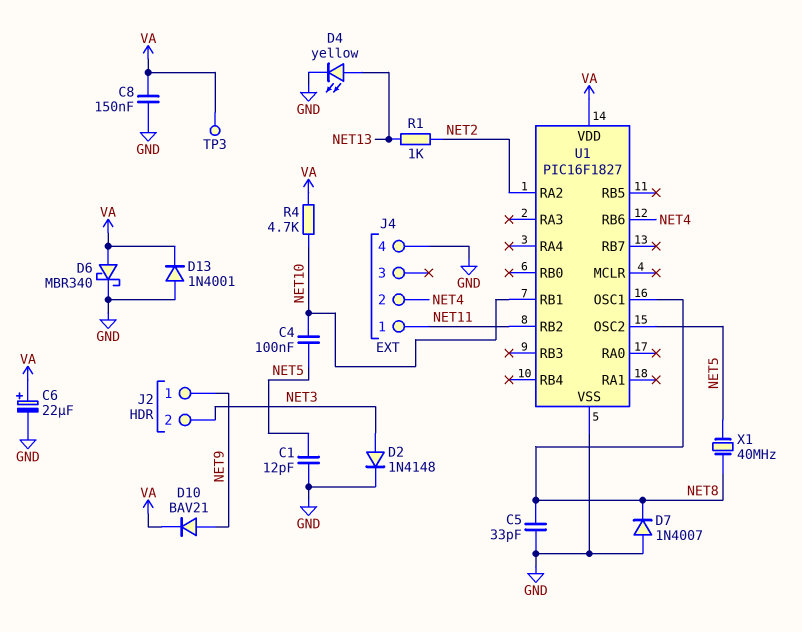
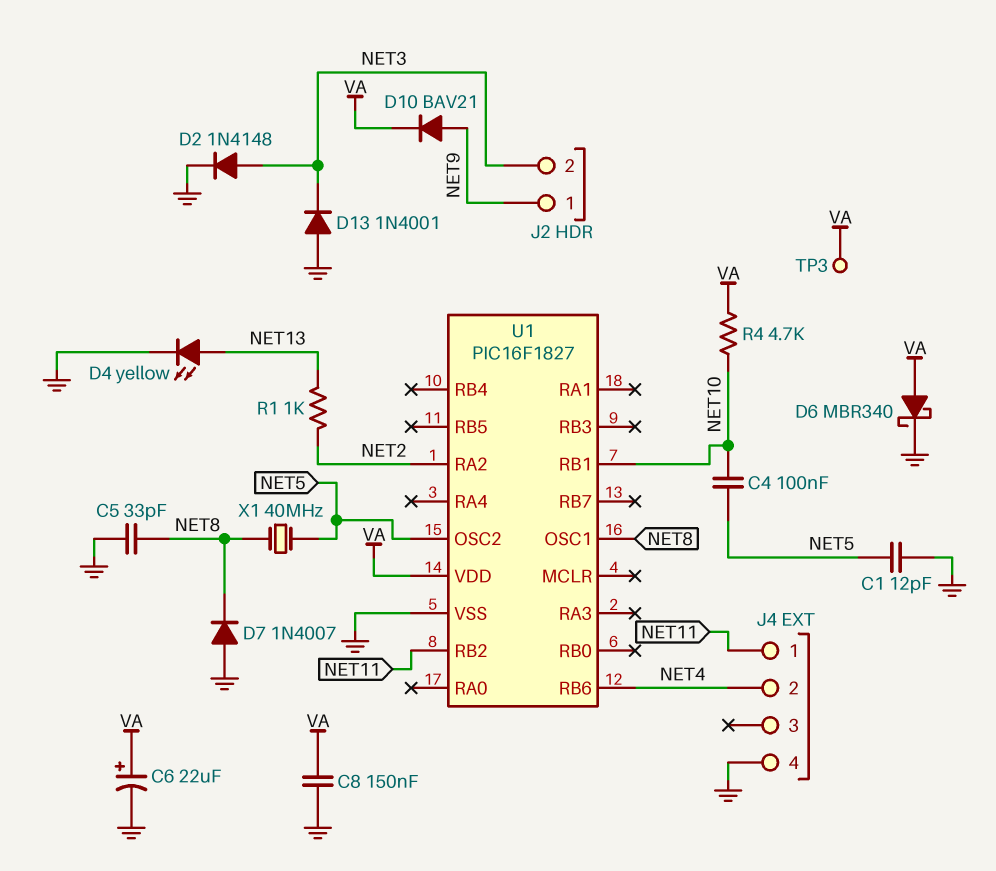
D13: diode 1N4001 (A GND, K VA) -> diode 1N4001 (A GND, K NET3)

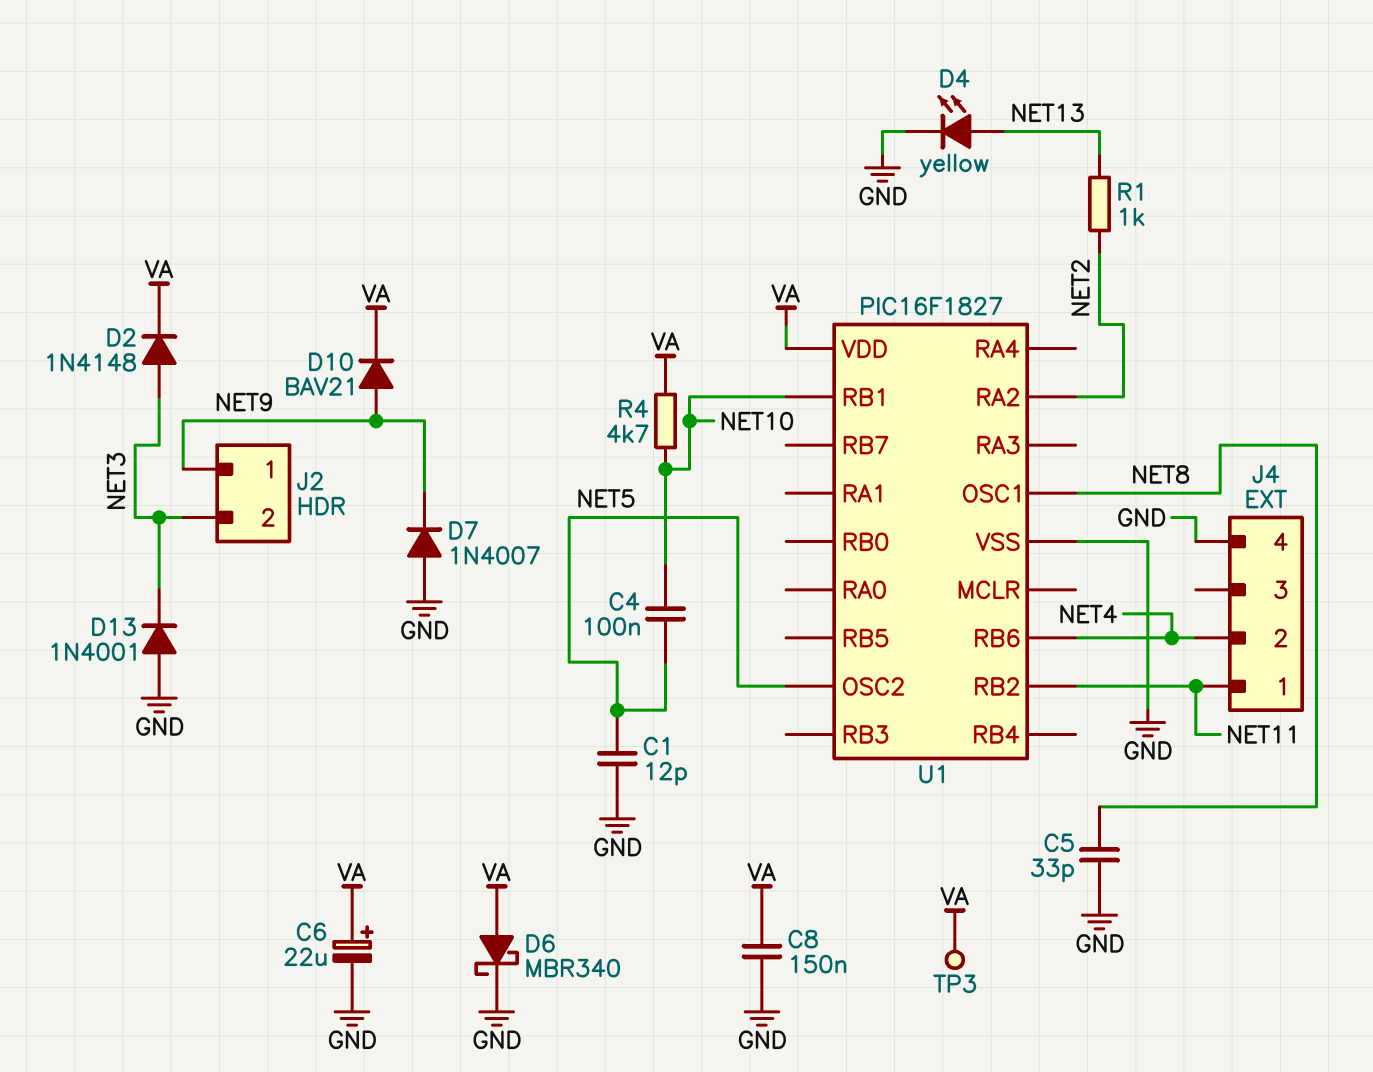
D2: diode 1N4148 (A NET3, K GND) -> diode 1N4148 (A NET3, K VA)
D7: diode 1N4007 (A GND, K NET8) -> diode 1N4007 (A GND, K NET9)
X1: 40MHz (NET5, NET8) -> none

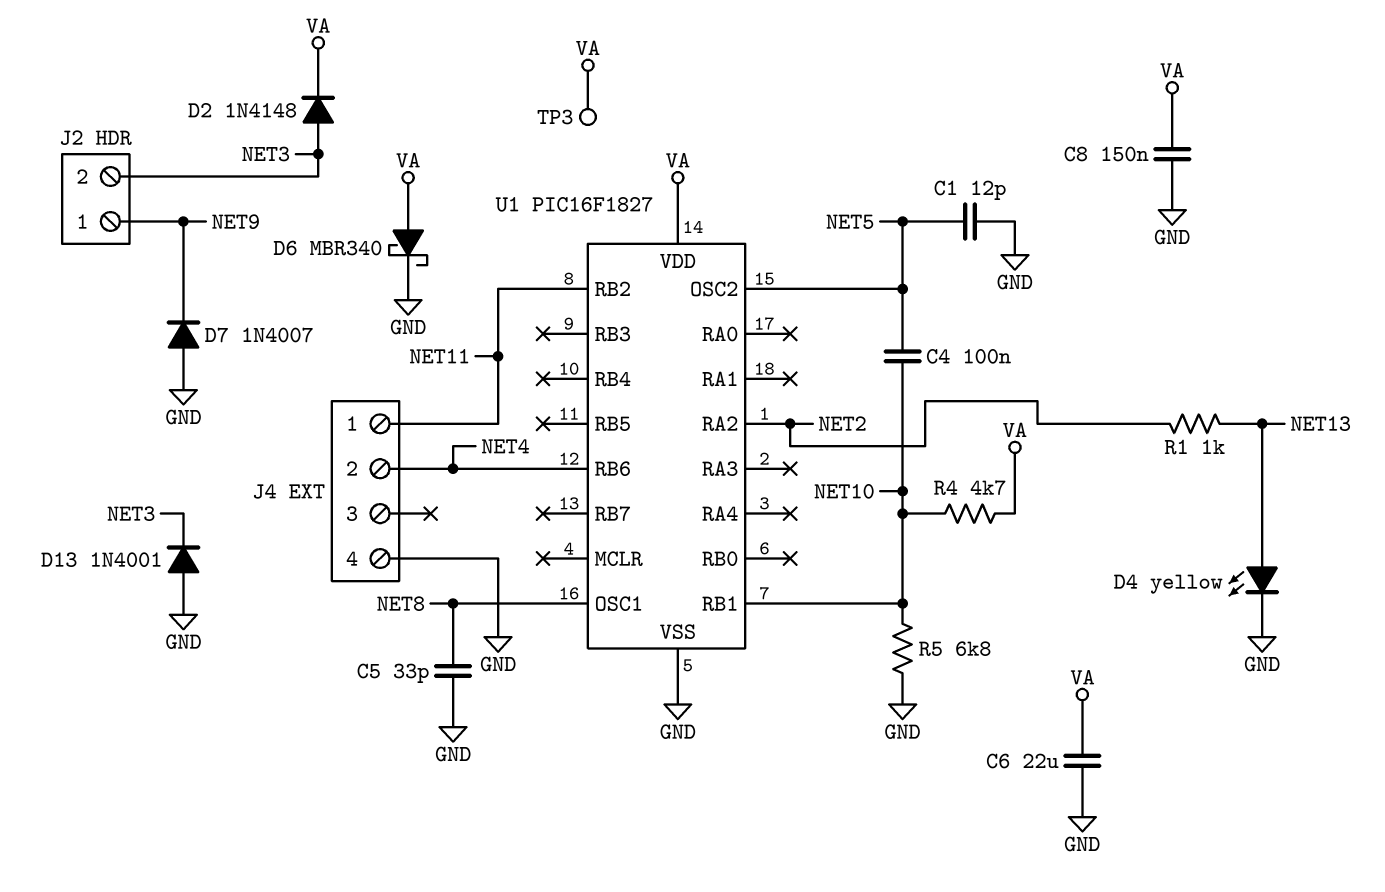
C6: 22uF (plus VA, minus GND) -> 22uF (GND, VA)
D10: diode BAV21 (A NET9, K VA) -> none
R5: none -> 6.8k (GND, NET10)

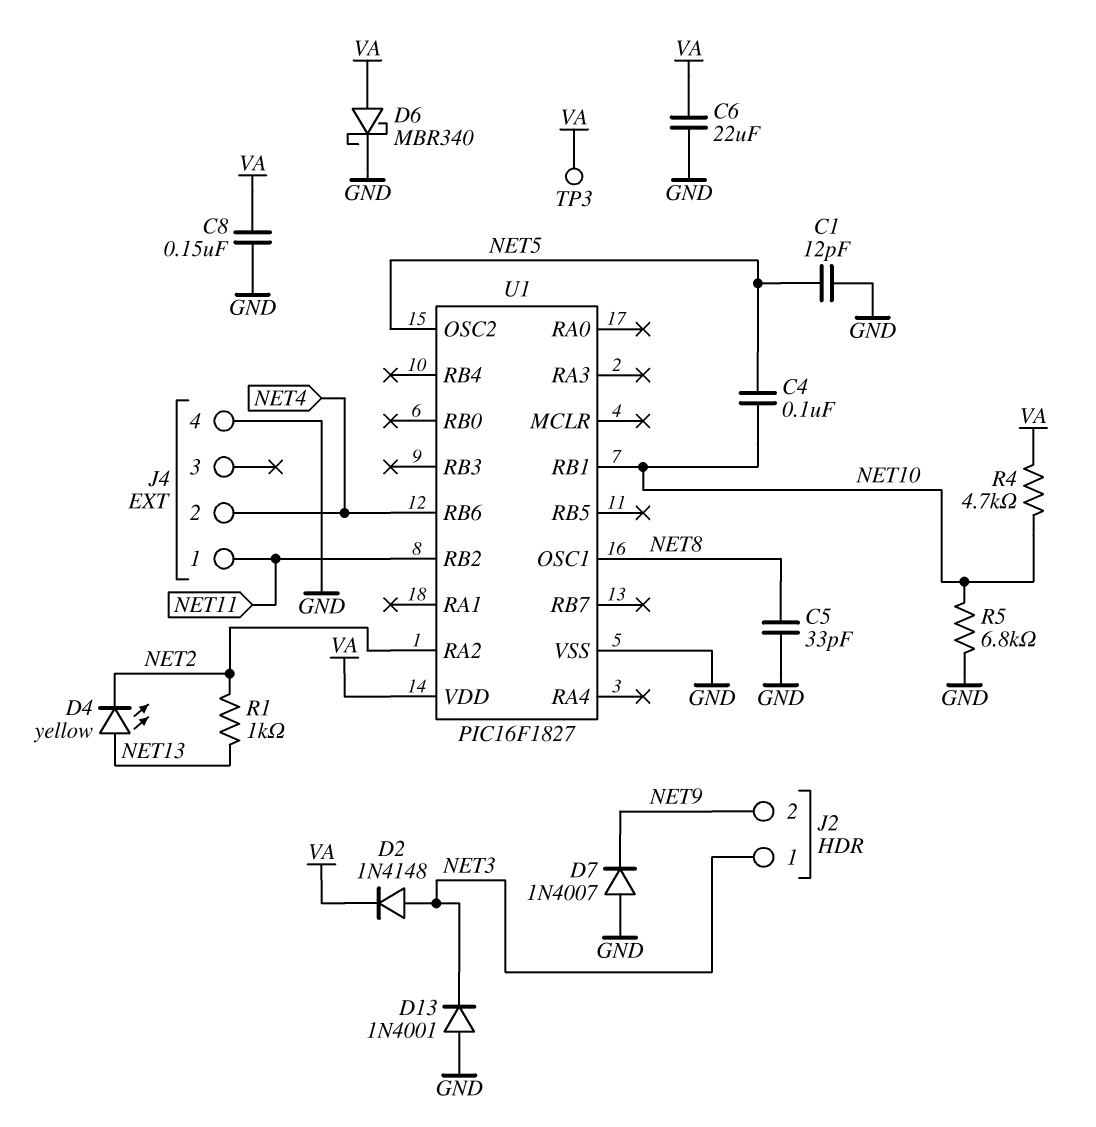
D4: LED yellow (A NET13, K GND) -> LED yellow (A NET13, K NET2)
J2 pin 1: NET9 -> NET3
J2 pin 2: NET3 -> NET9

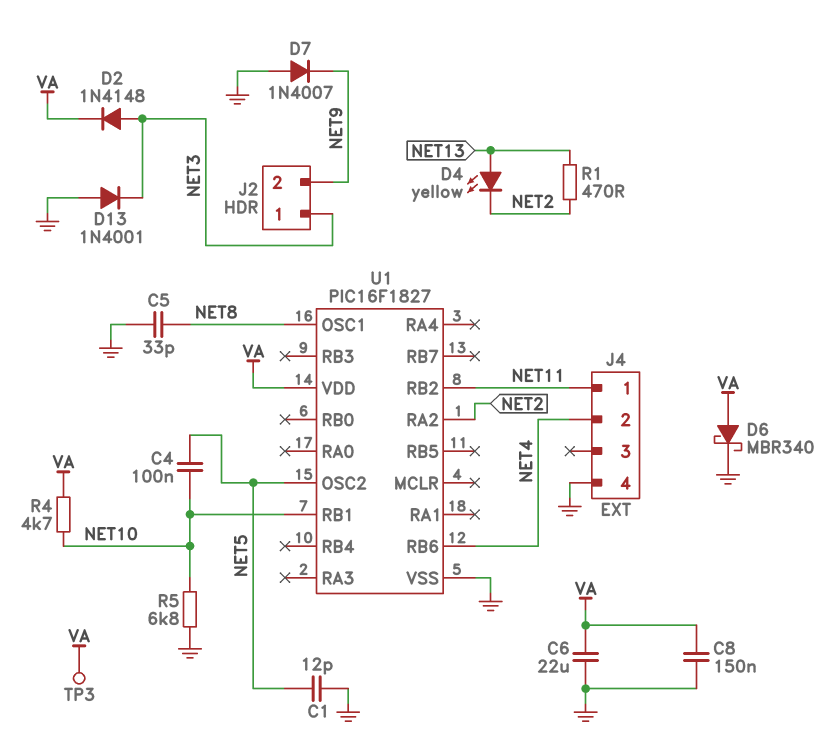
R1: 1k (NET2, NET13) -> 470 (NET2, NET13)

